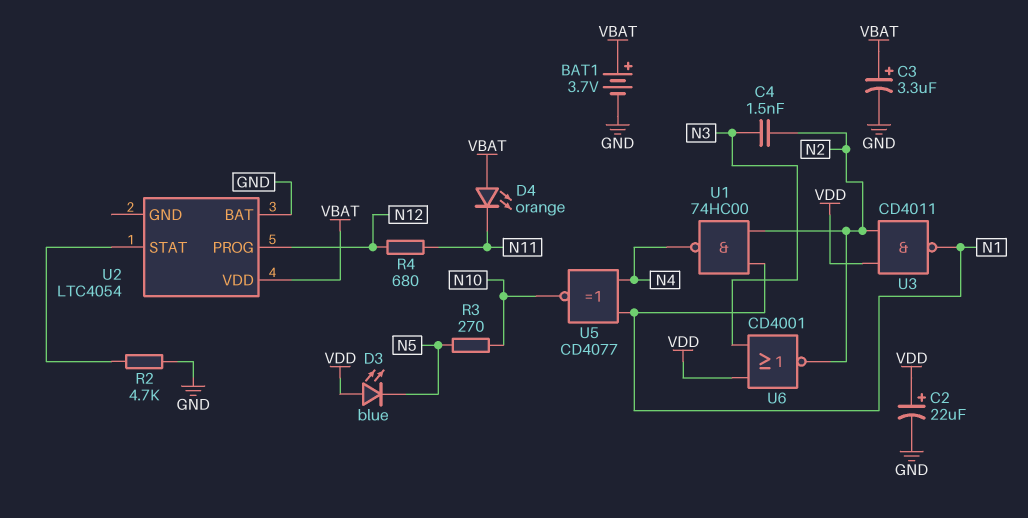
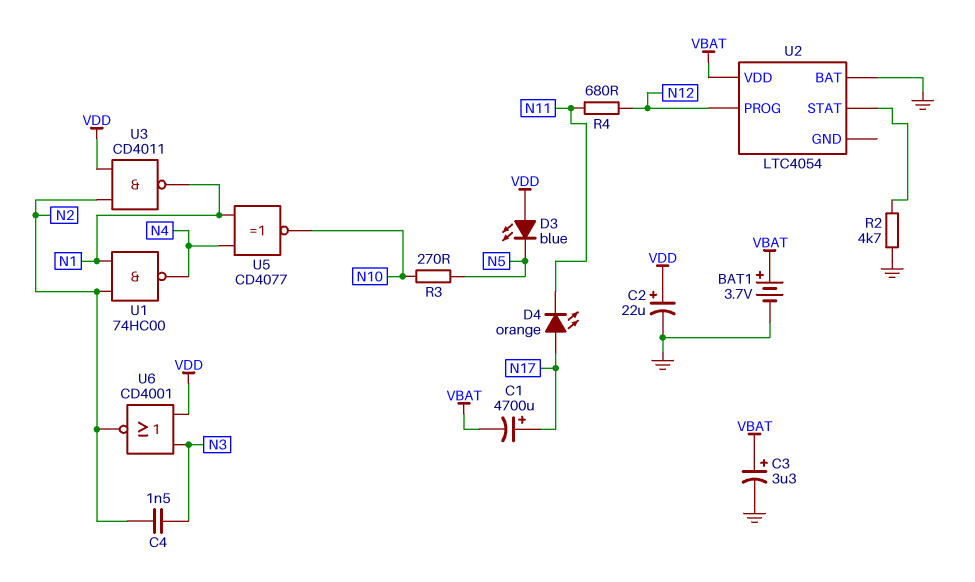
C1: none -> 4700uF (plus N17, minus VBAT)
D4: LED orange (A VBAT, K N11) -> LED orange (A N17, K N11)

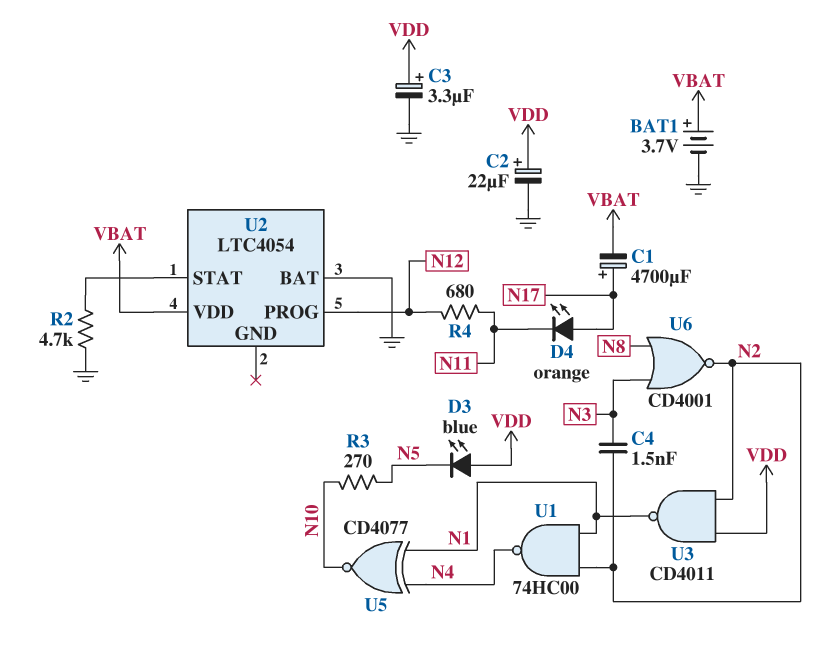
C3: 3.3uF (plus VBAT, minus GND) -> 3.3uF (plus VDD, minus GND)
U6: NOR CD4001 (in N3, in VDD, out N2) -> NOR CD4001 (in N3, in N8, out N2)

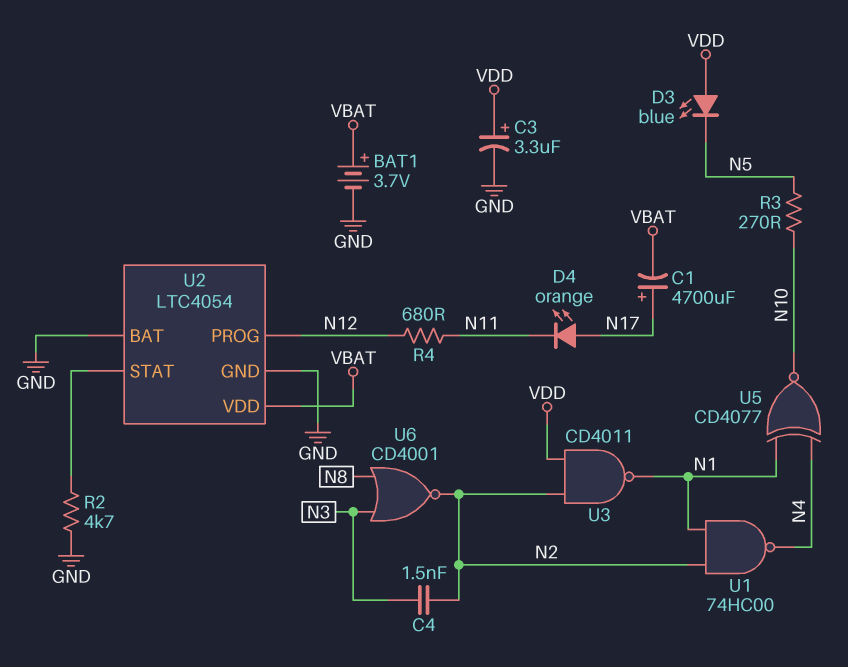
C2: 22uF (plus VDD, minus GND) -> none
U2 pin GND: none -> GND

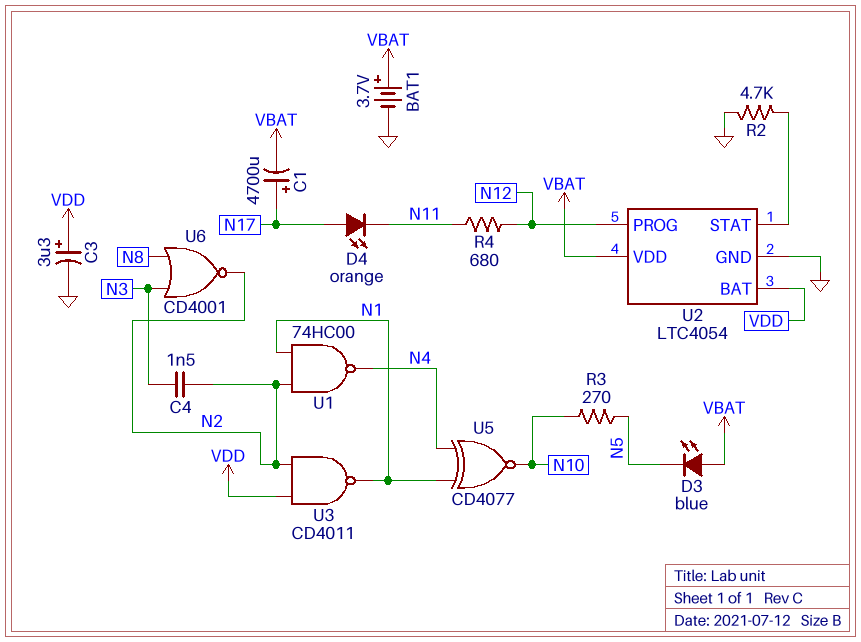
D3: LED blue (A VDD, K N5) -> LED blue (A VBAT, K N5)
U2 pin BAT: GND -> VDD

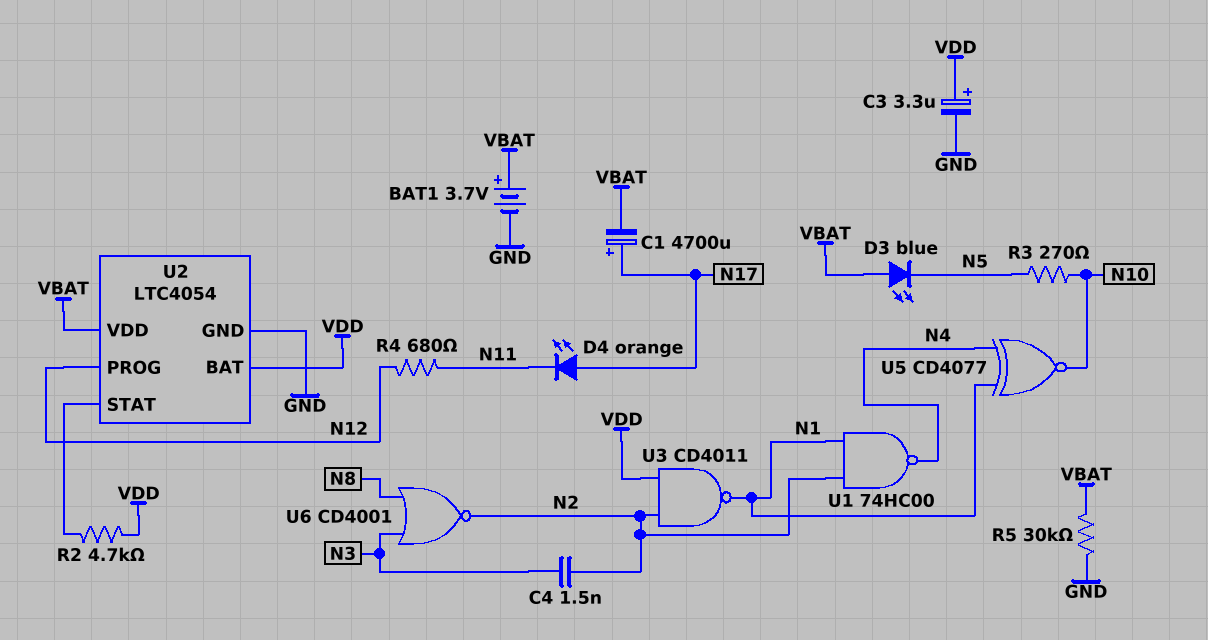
R2: 4.7k (GND, U2/STAT) -> 4.7k (U2/STAT, VDD)
R5: none -> 30k (GND, VBAT)

